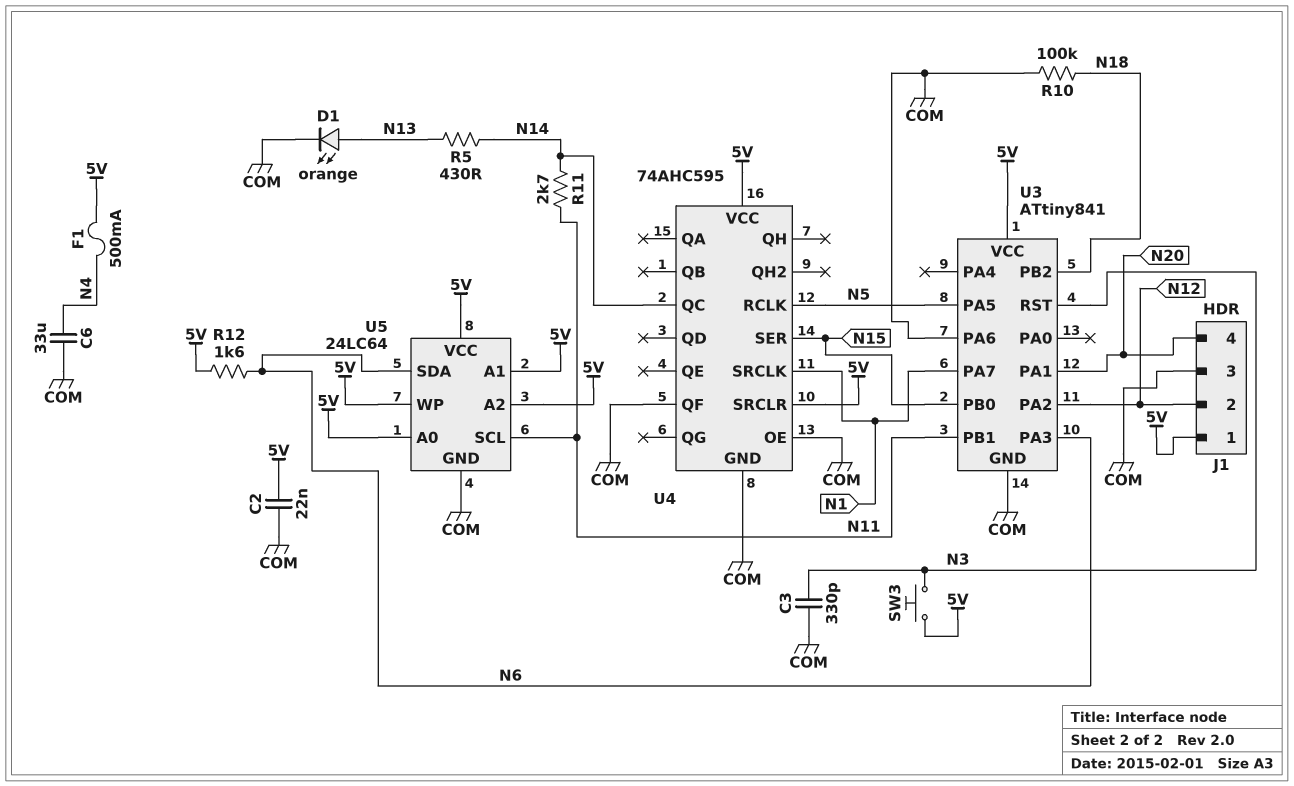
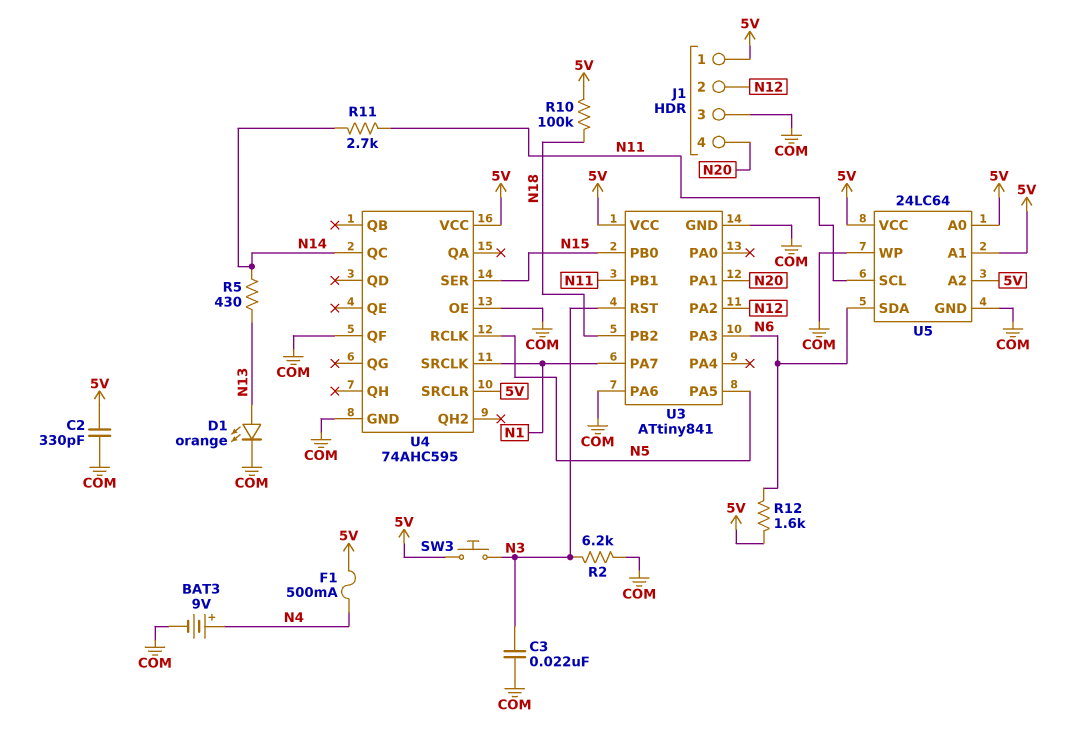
BAT3: none -> 9V (plus N4, minus COM)
C2: 22nF (5V, COM) -> 330pF (5V, COM)
C3: 330pF (COM, N3) -> 22nF (COM, N3)
C6: 33uF (COM, N4) -> none
R2: none -> 6.2k (COM, N3)
R10: 100k (COM, N18) -> 100k (5V, N18)
U5 pin WP: 5V -> COM

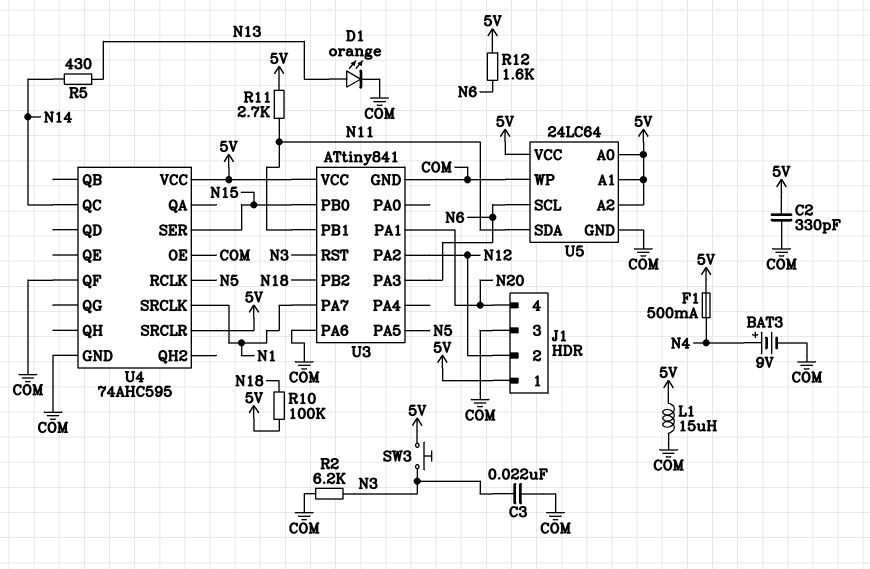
L1: none -> 15uH (5V, COM)
R11: 2.7k (N11, N14) -> 2.7k (5V, N11)
U5 pin SCL: N11 -> N6
U5 pin SDA: N6 -> N11

